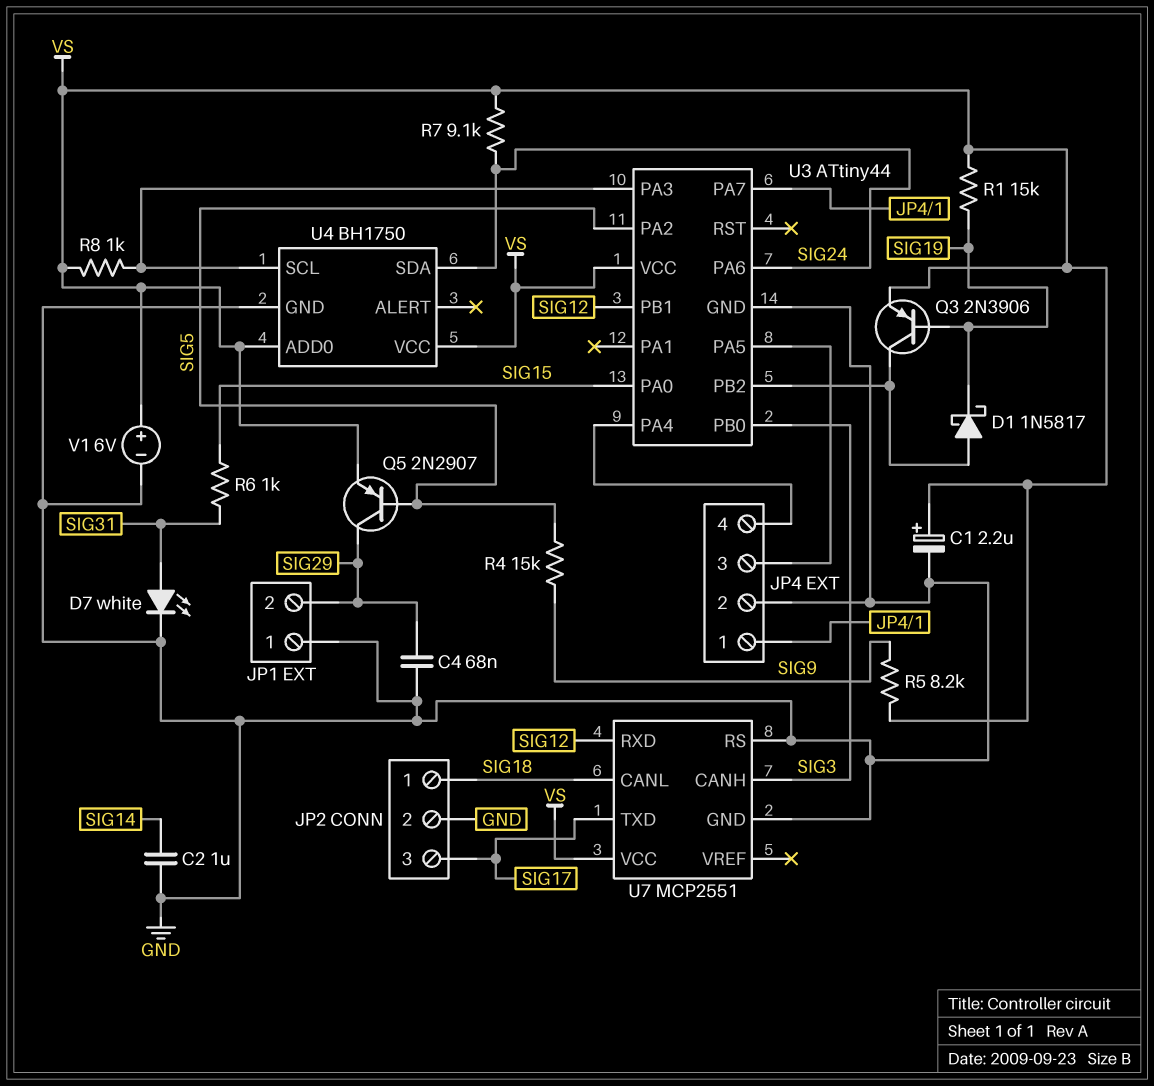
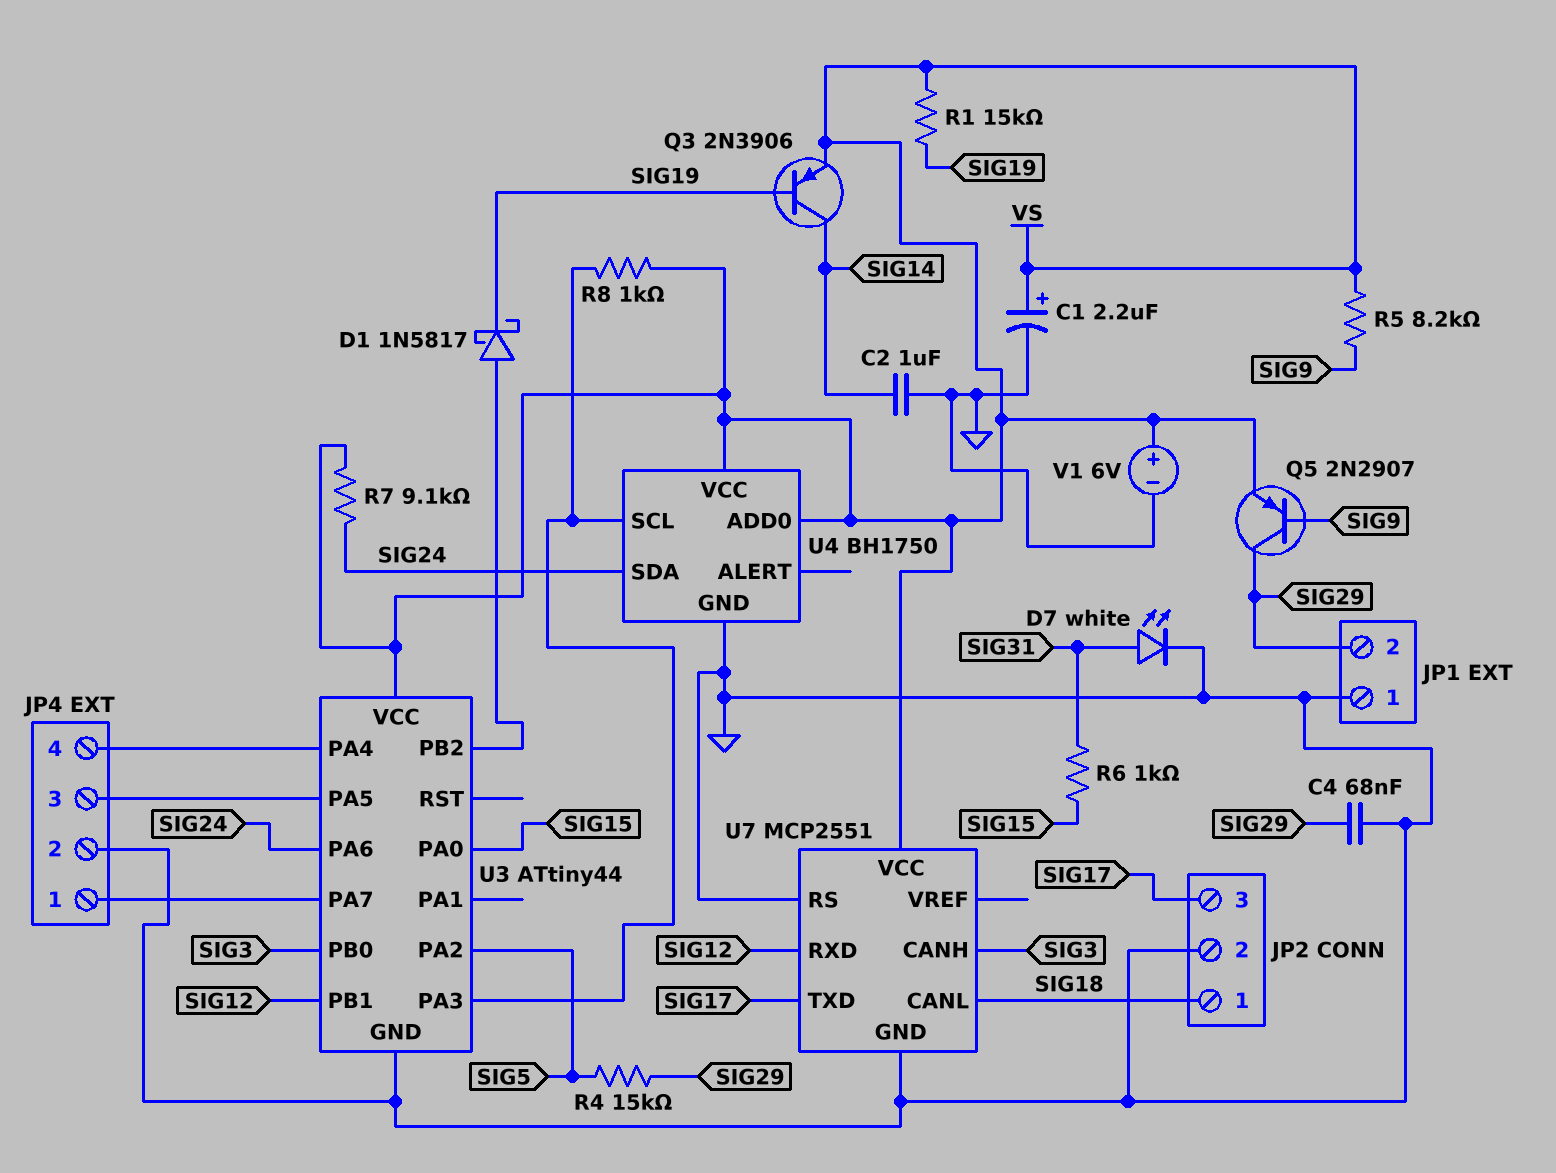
Q3: PNP 2N3906 (B SIG19, C U3/PB2, E VS) -> PNP 2N3906 (B SIG19, C SIG14, E VS)
Q5: PNP 2N2907 (B SIG5, C SIG29, E VS) -> PNP 2N2907 (B SIG9, C SIG29, E VS)
R4: 15k (SIG5, SIG9) -> 15k (SIG5, SIG29)

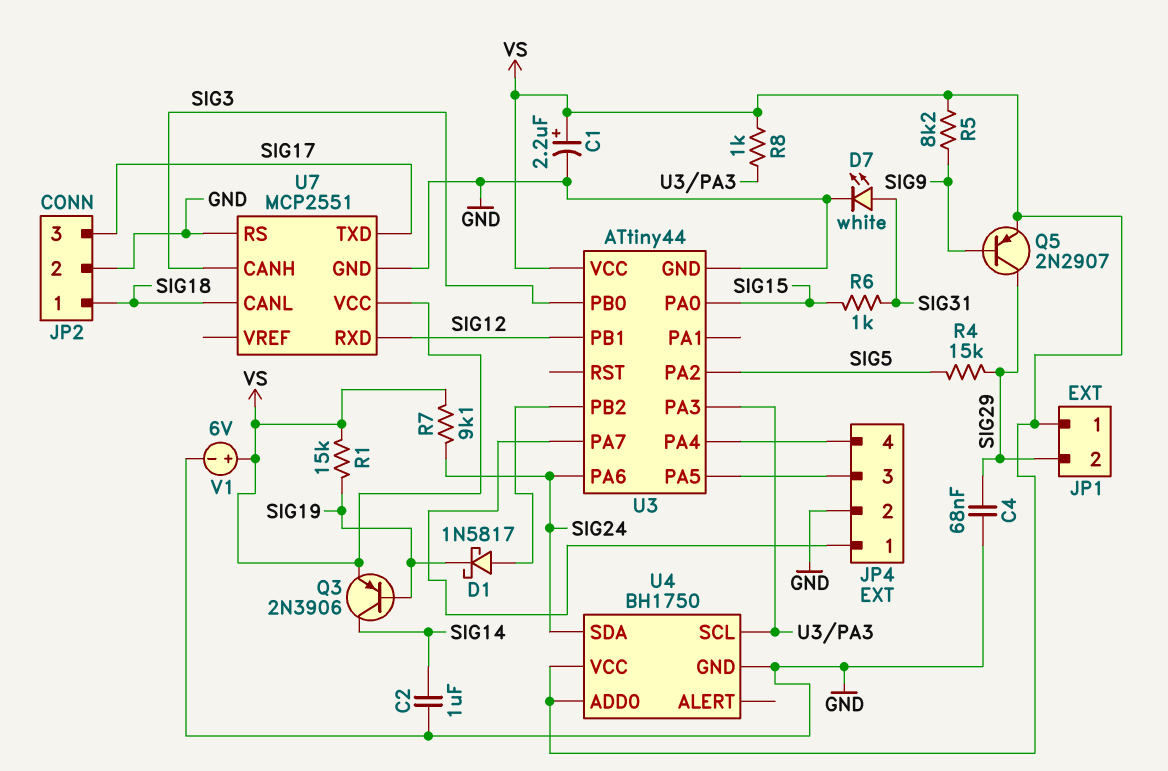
JP1 pin 1: GND -> VS

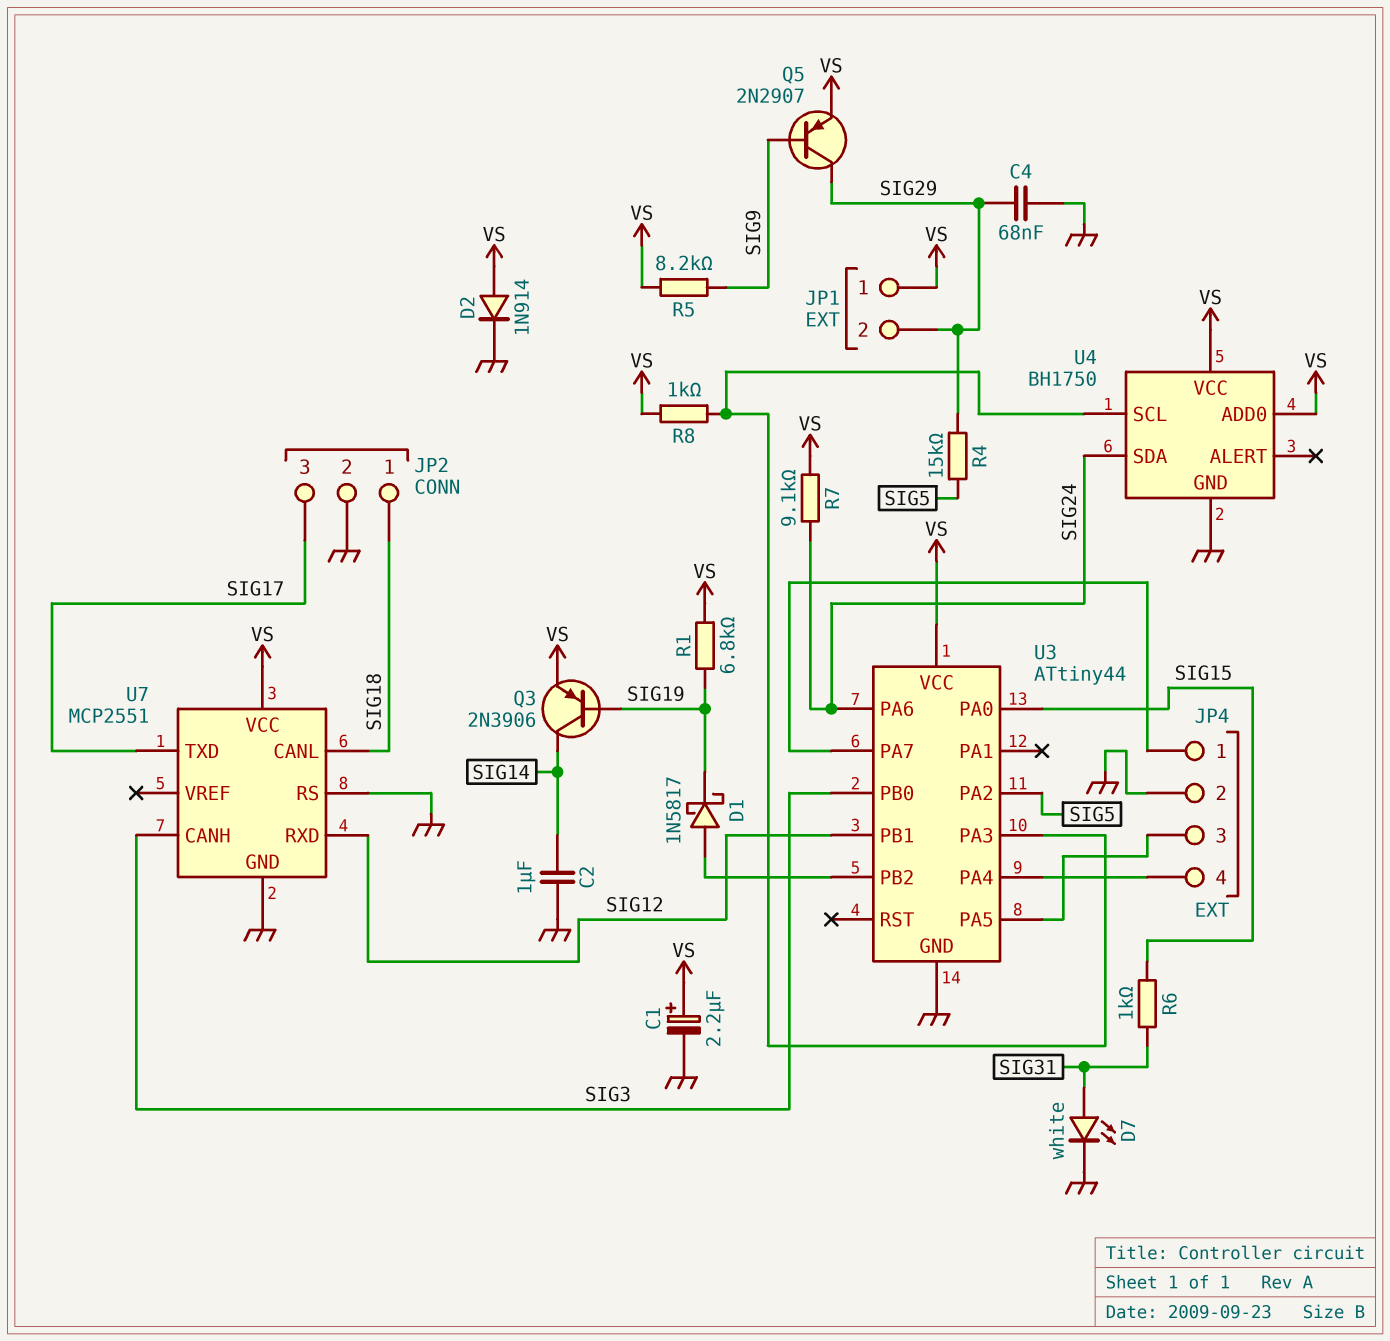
D2: none -> diode 1N914 (A VS, K GND)
R1: 15k (SIG19, VS) -> 6.8k (SIG19, VS)
V1: 6V (plus VS, minus GND) -> none

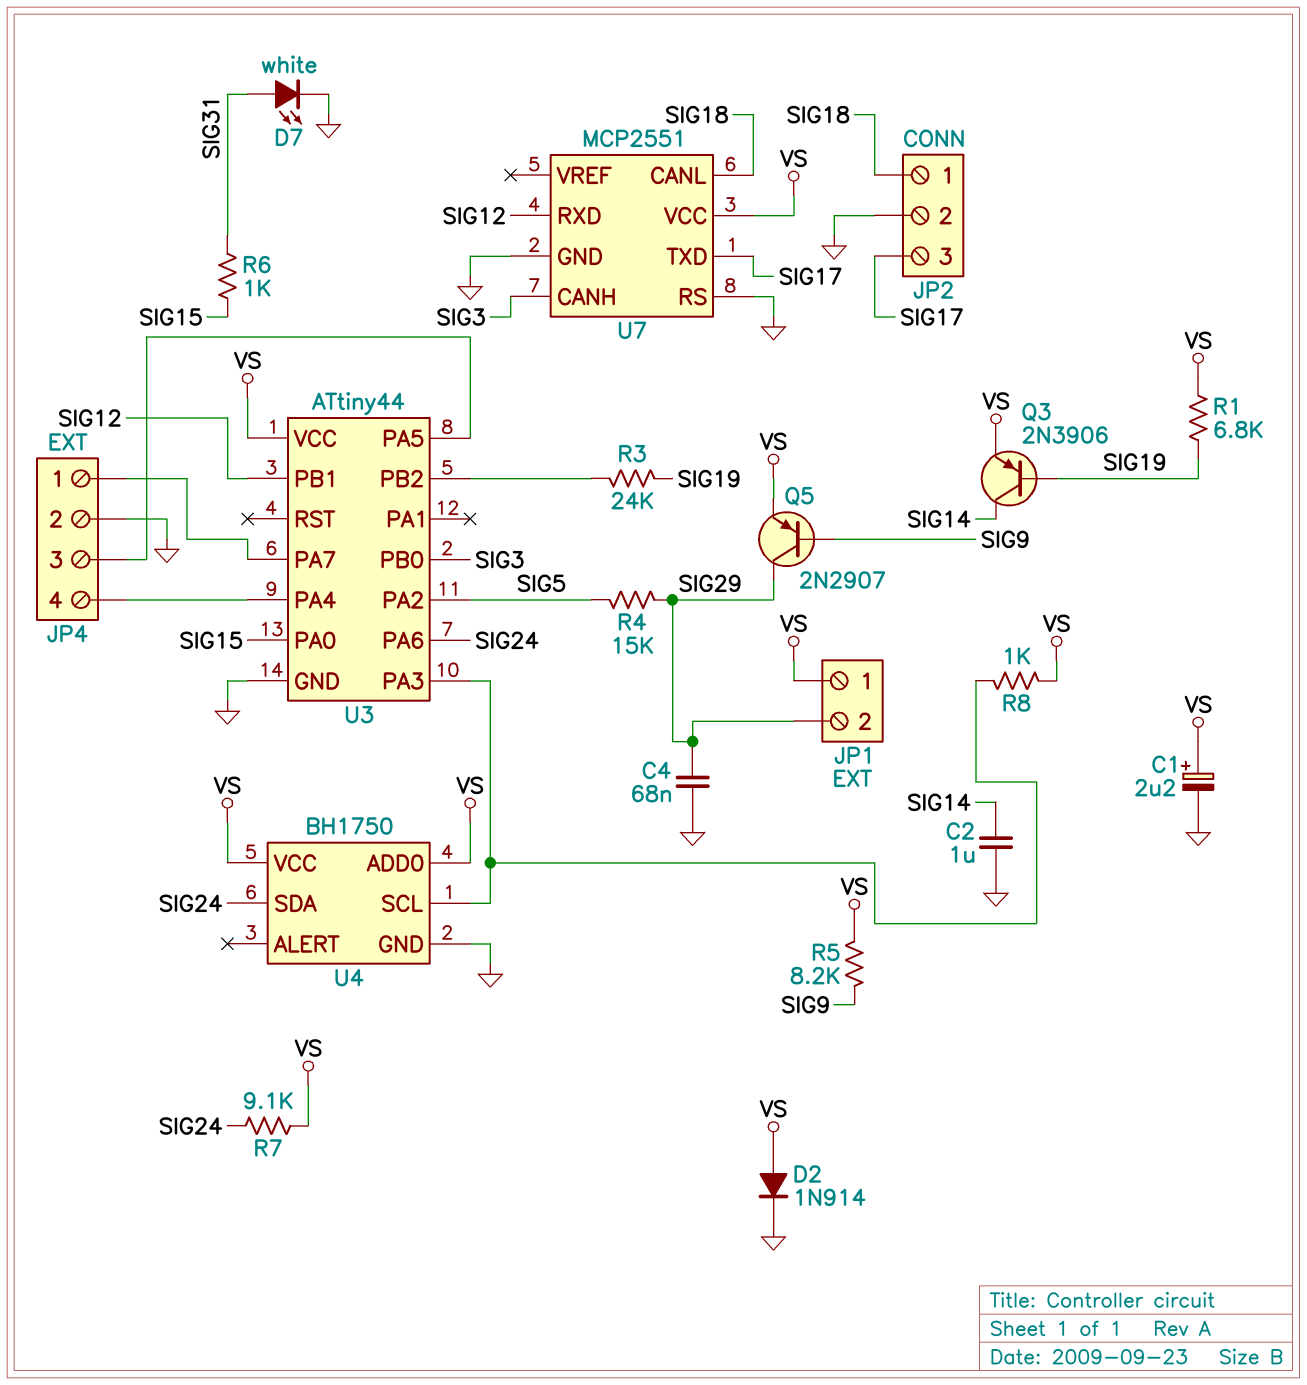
D1: schottky 1N5817 (A U3/PB2, K SIG19) -> none
R3: none -> 24k (SIG19, U3/PB2)

